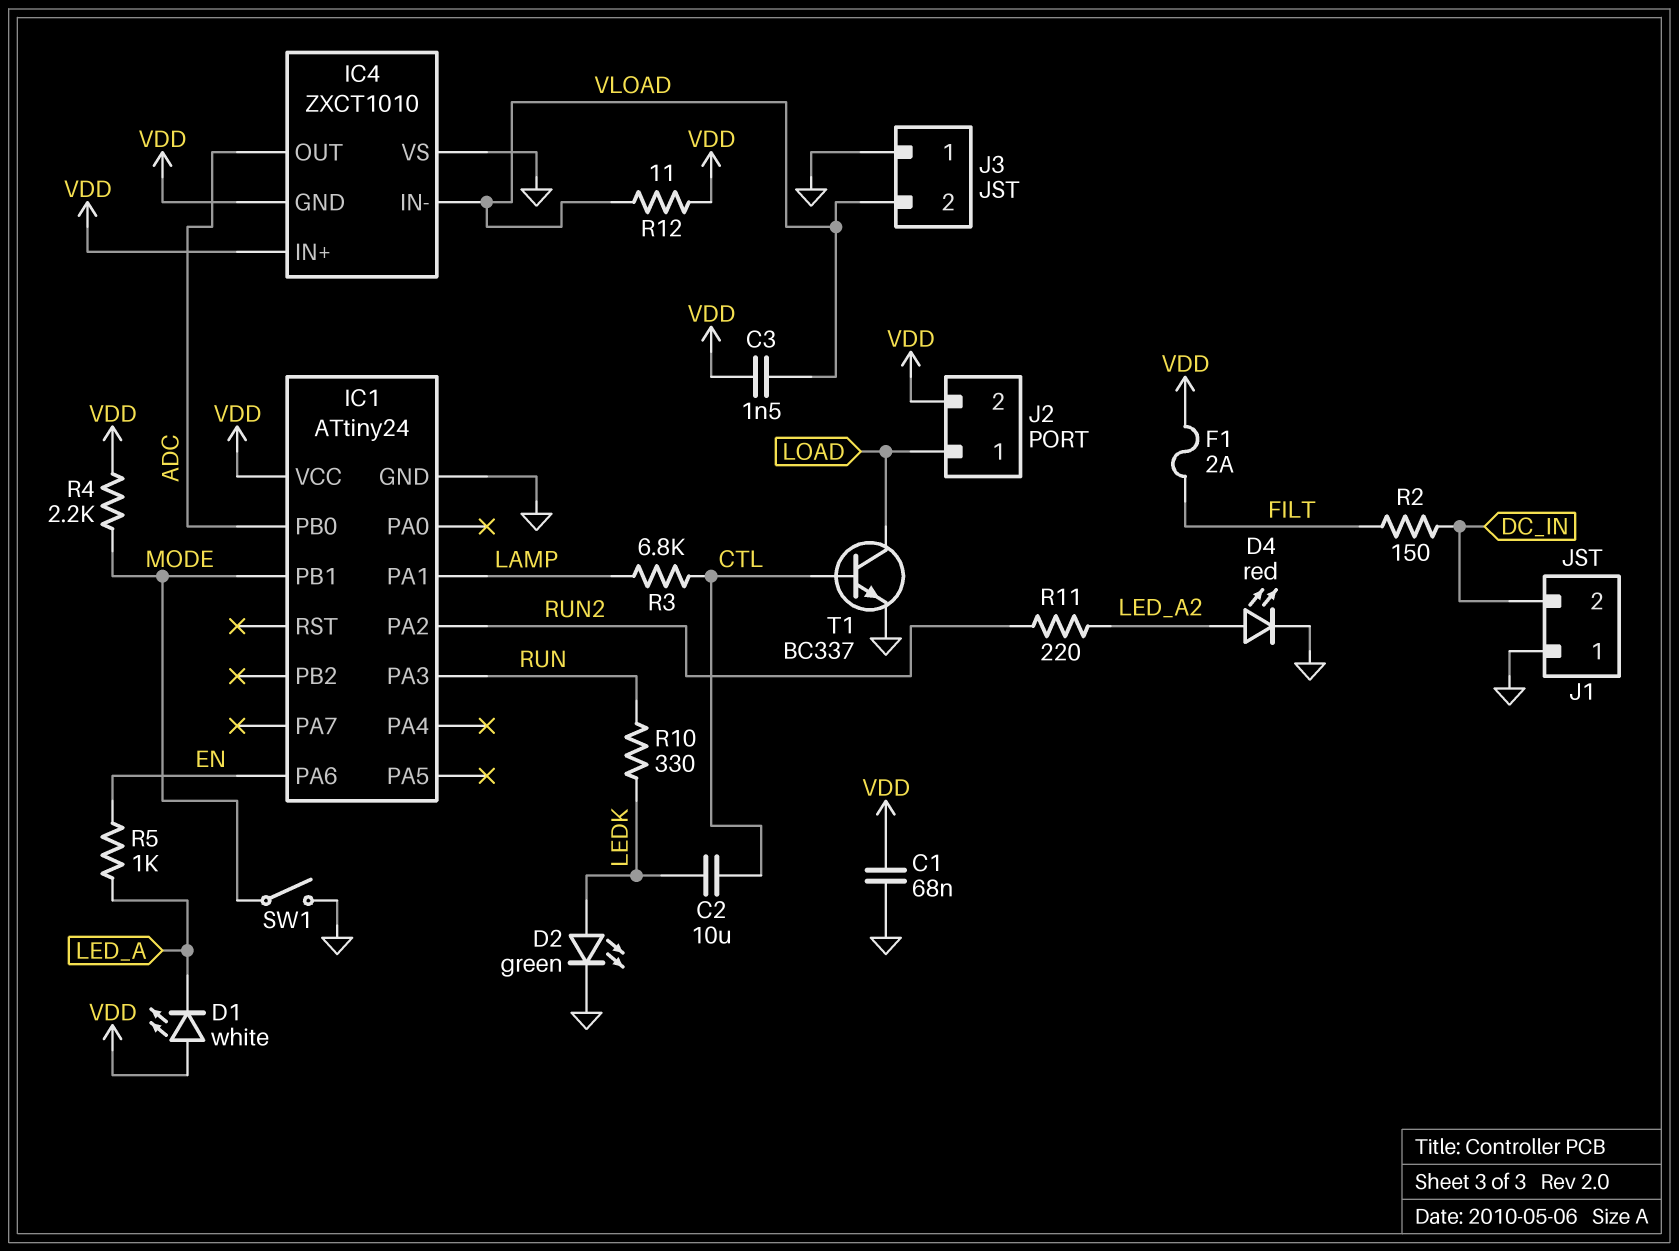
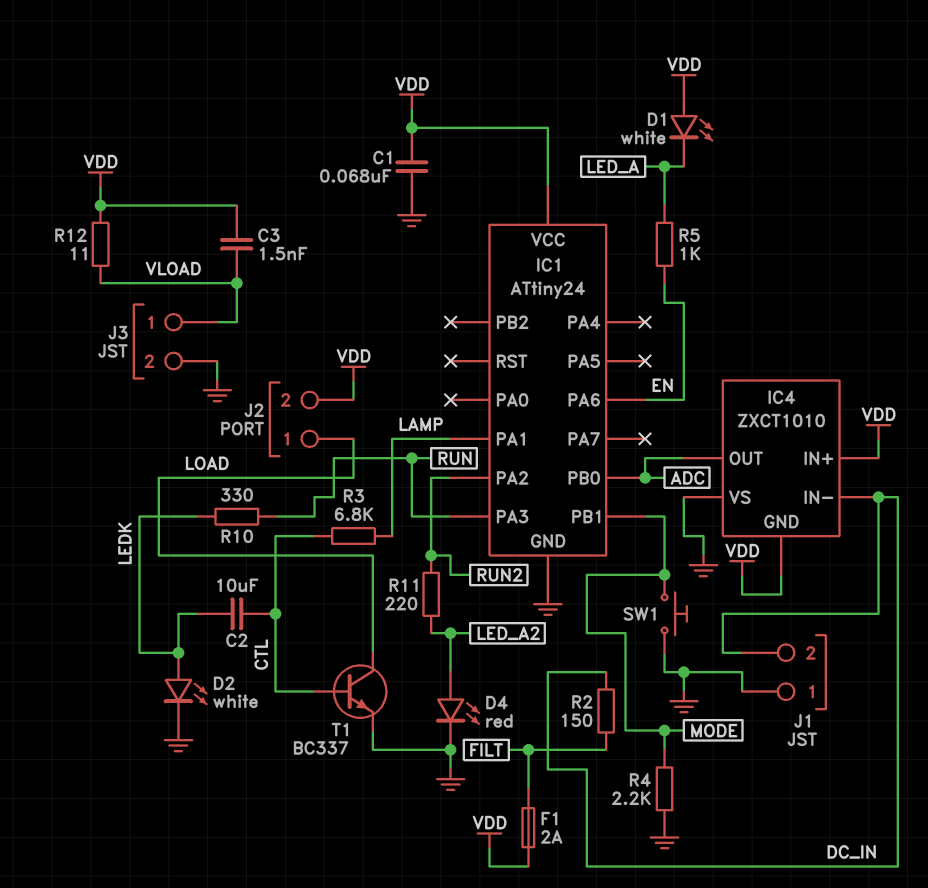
D2: LED green (A LEDK, K GND) -> LED white (A LEDK, K GND)
IC4 pin IN-: VLOAD -> DC_IN
J3 pin 1: GND -> VLOAD
J3 pin 2: VLOAD -> GND
R4: 2.2k (MODE, VDD) -> 2.2k (GND, MODE)
SW1: switch (GND, MODE) -> button (GND, MODE)

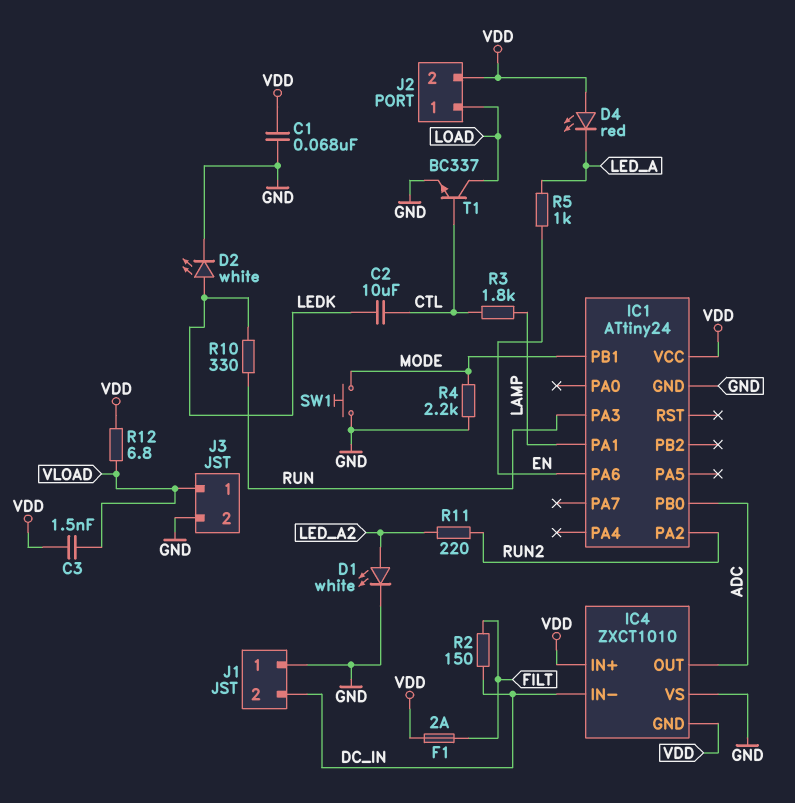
D1: LED white (A VDD, K LED_A) -> LED white (A LED_A2, K GND)
D4: LED red (A LED_A2, K GND) -> LED red (A VDD, K LED_A)
R3: 6.8k (CTL, LAMP) -> 1.8k (CTL, LAMP)
R12: 11 (VDD, VLOAD) -> 6.8 (VDD, VLOAD)

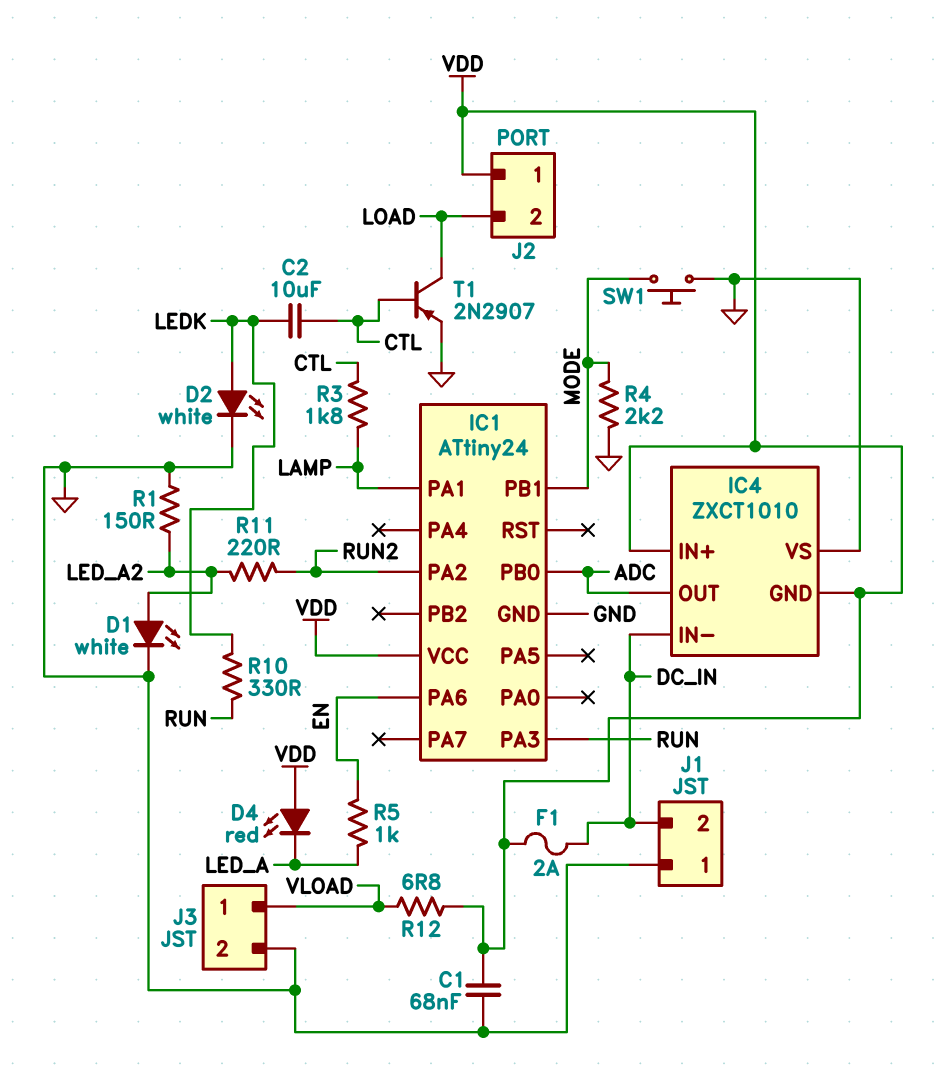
C3: 1.5nF (VDD, VLOAD) -> none
F1: 2A (FILT, VDD) -> 2A (DC_IN, VDD)
J2 pin 1: LOAD -> VDD
J2 pin 2: VDD -> LOAD
R1: none -> 150 (GND, LED_A2)
R2: 150 (DC_IN, FILT) -> none
T1: NPN BC337 (B CTL, C LOAD, E GND) -> PNP 2N2907 (B CTL, C LOAD, E GND)

